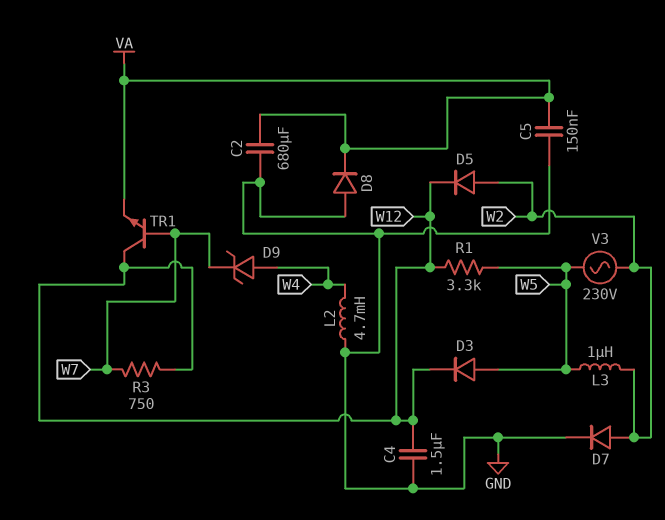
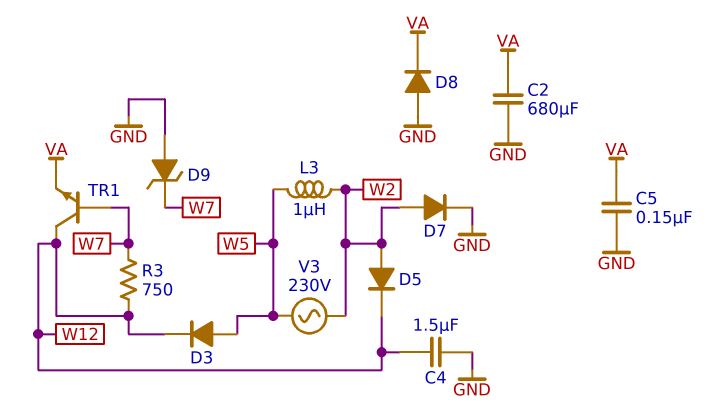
D9: zener (A W4, K W7) -> zener (A GND, K W7)
L2: 4.7mH (GND, W4) -> none
R1: 3.3k (W5, W12) -> none

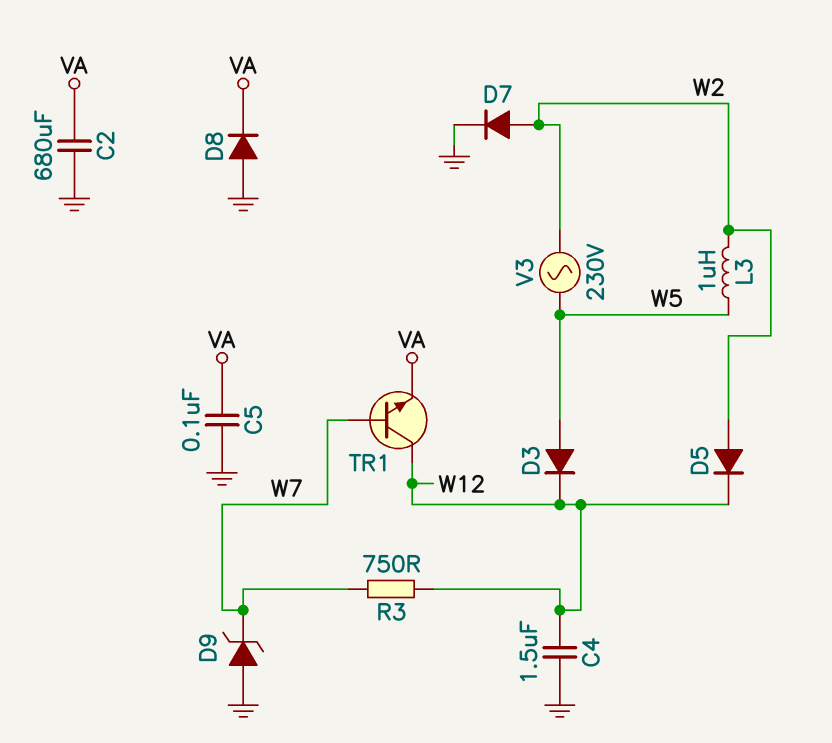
C5: 150nF (GND, VA) -> 100nF (GND, VA)

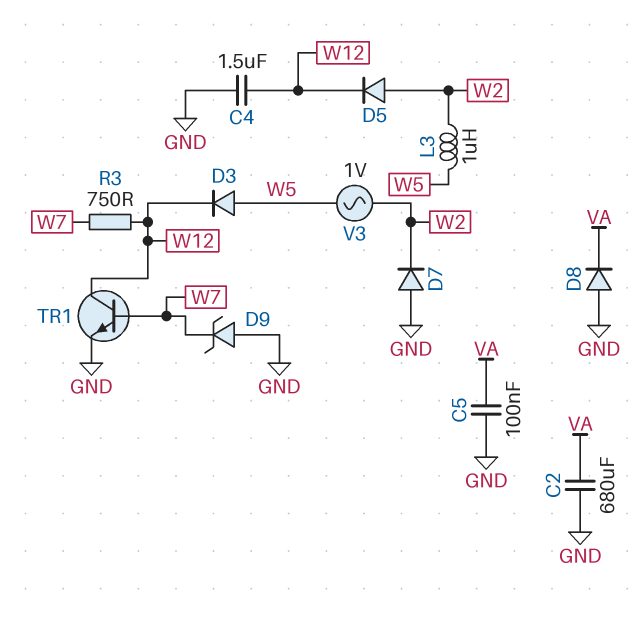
D7: diode (A W2, K GND) -> diode (A GND, K W2)
TR1: NPN (B W7, C W12, E VA) -> NPN (B W7, C W12, E GND)
V3: AC 230V (W2, W5) -> AC 1V (W2, W5)

